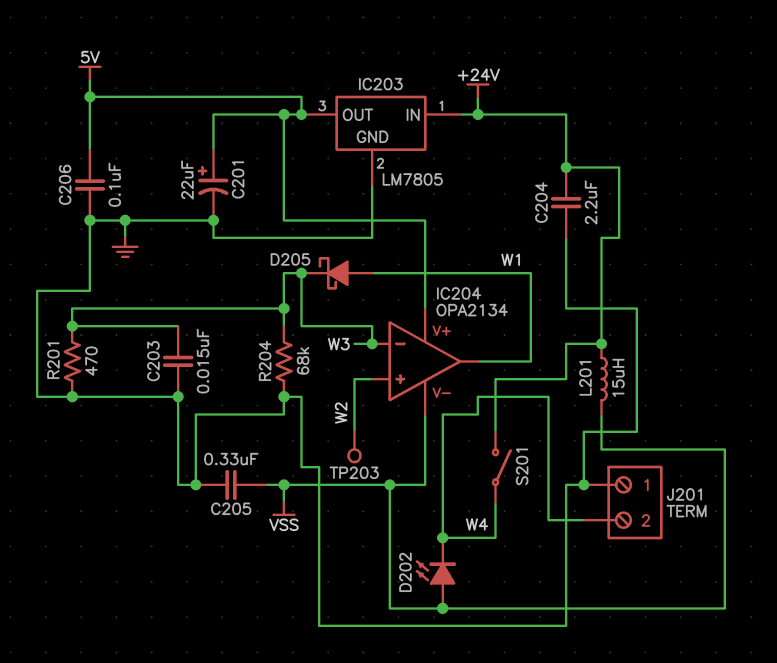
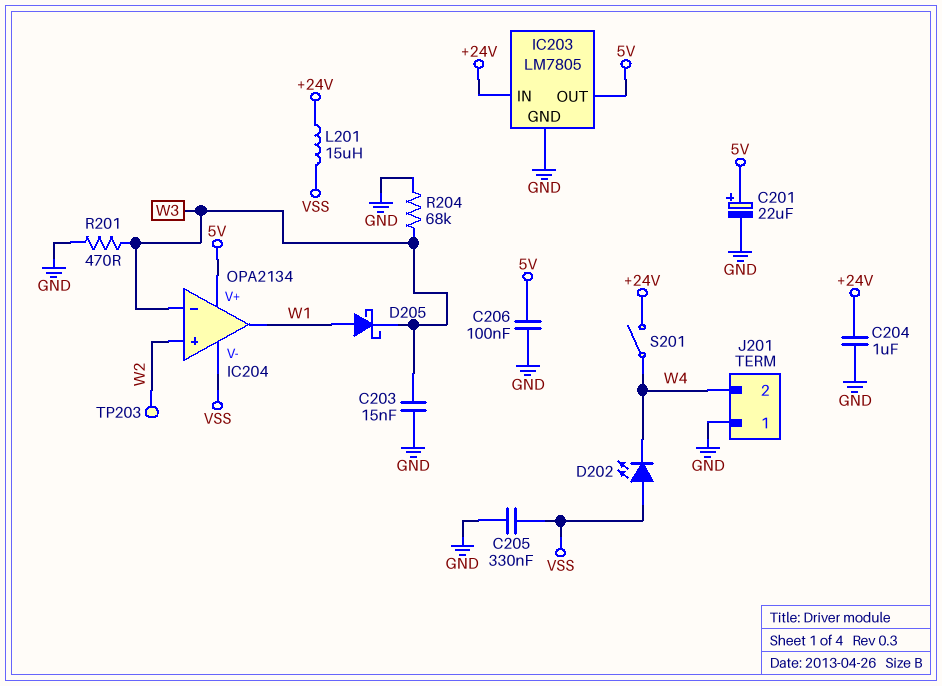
C204: 2.2uF (+24V, GND) -> 1uF (+24V, GND)

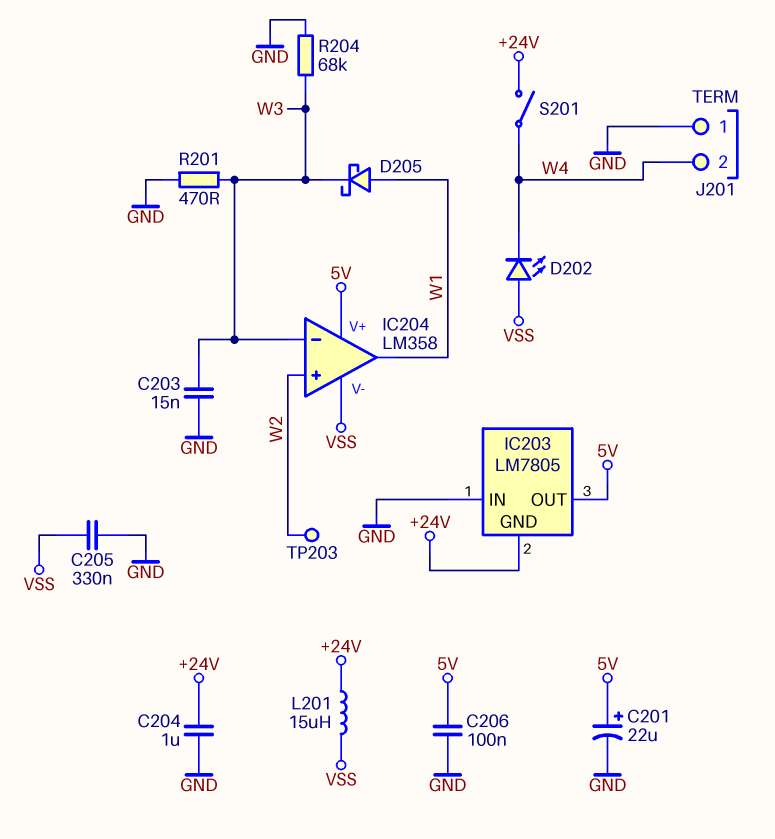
IC203 pin GND: GND -> +24V
IC203 pin IN: +24V -> GND
IC204: OPA2134 -> LM358

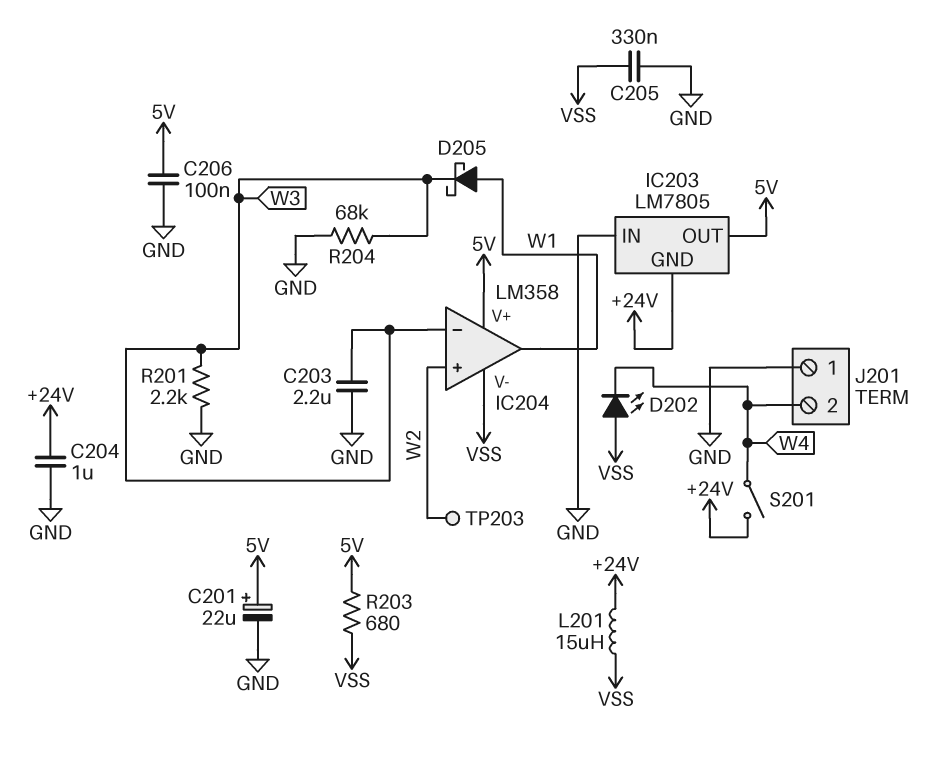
C203: 15nF (GND, W3) -> 2.2uF (GND, W3)
R201: 470 (GND, W3) -> 2.2k (GND, W3)
R203: none -> 680 (5V, VSS)

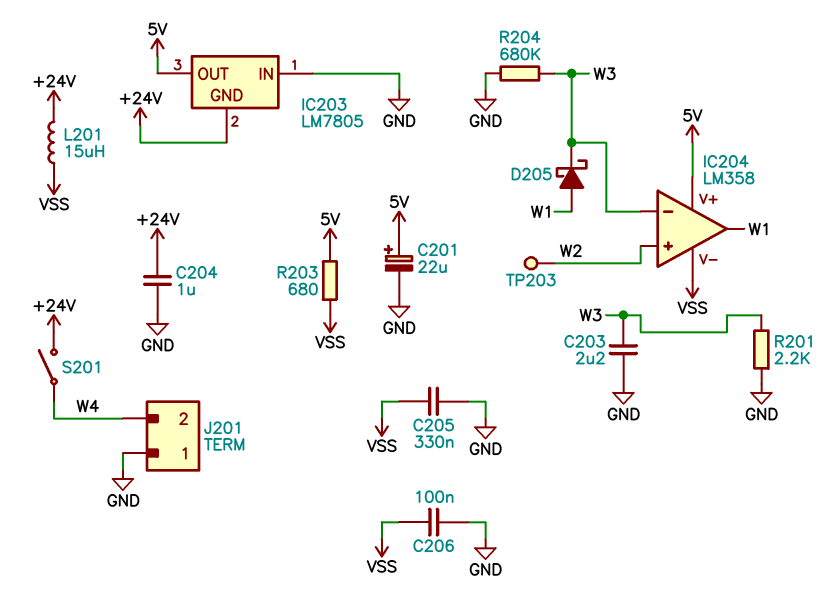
C206: 100nF (5V, GND) -> 100nF (GND, VSS)
D202: LED (A VSS, K W4) -> none
R204: 68k (GND, W3) -> 680k (GND, W3)

